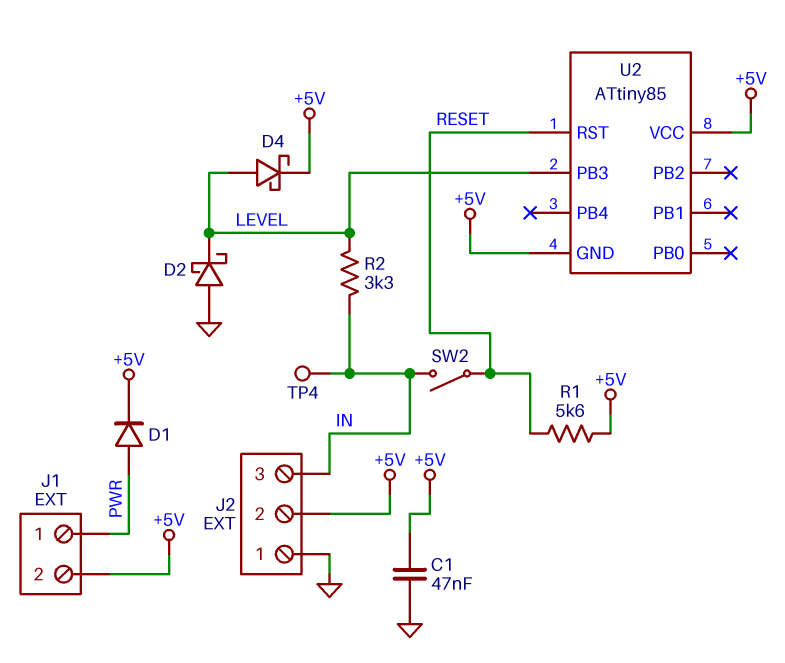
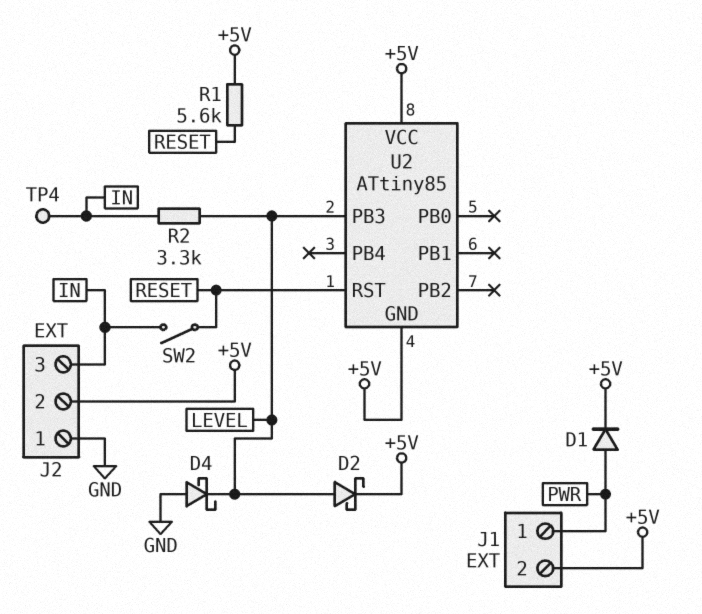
C1: 47nF (+5V, GND) -> none
D2: schottky (A GND, K LEVEL) -> schottky (A LEVEL, K +5V)
D4: schottky (A LEVEL, K +5V) -> schottky (A GND, K LEVEL)

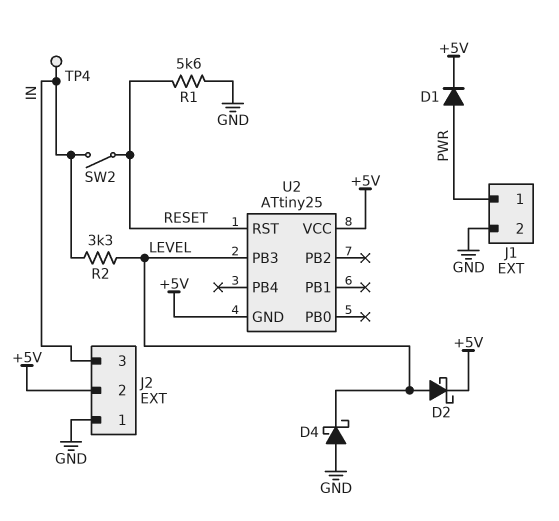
J1 pin 2: +5V -> GND
R1: 5.6k (+5V, RESET) -> 5.6k (GND, RESET)
U2: ATtiny85 -> ATtiny25

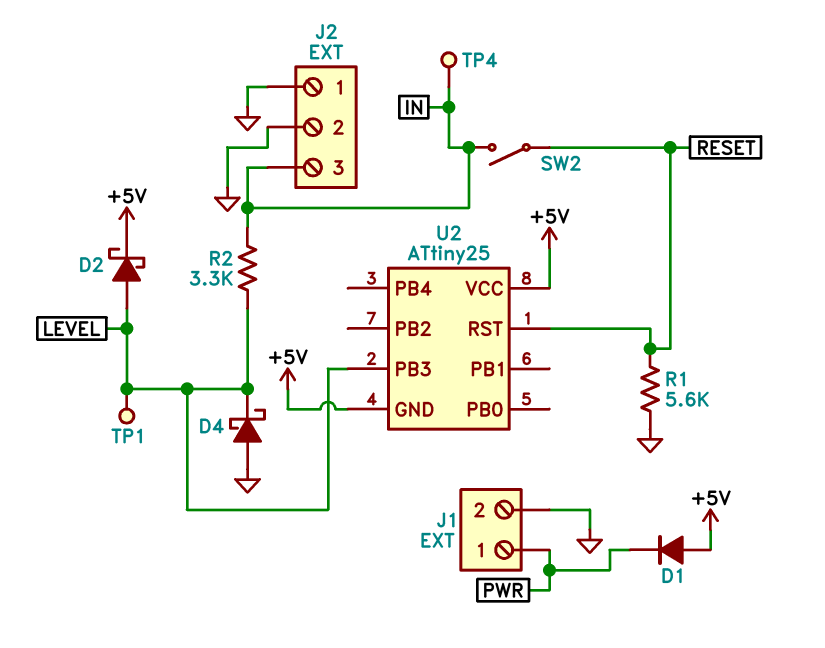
D1: diode (A PWR, K +5V) -> diode (A +5V, K PWR)
J2 pin 2: +5V -> GND
TP1: none -> test point (LEVEL)

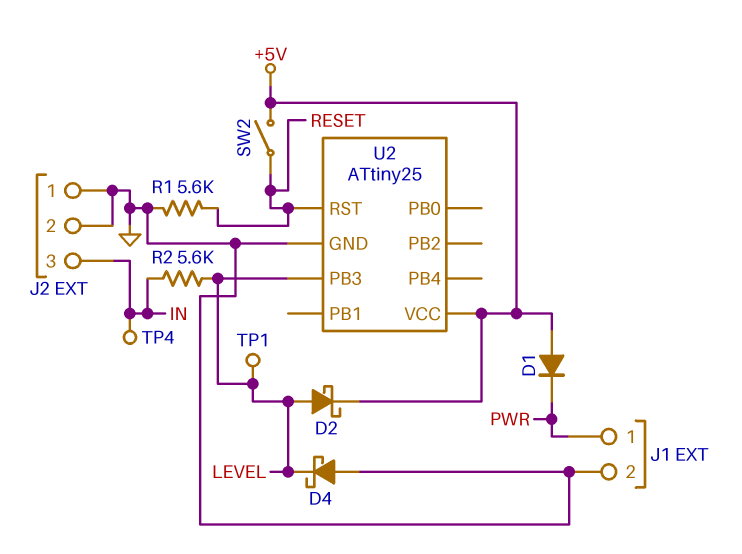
R2: 3.3k (IN, LEVEL) -> 5.6k (IN, LEVEL)
SW2: switch (IN, RESET) -> switch (+5V, RESET)
U2 pin GND: +5V -> GND

